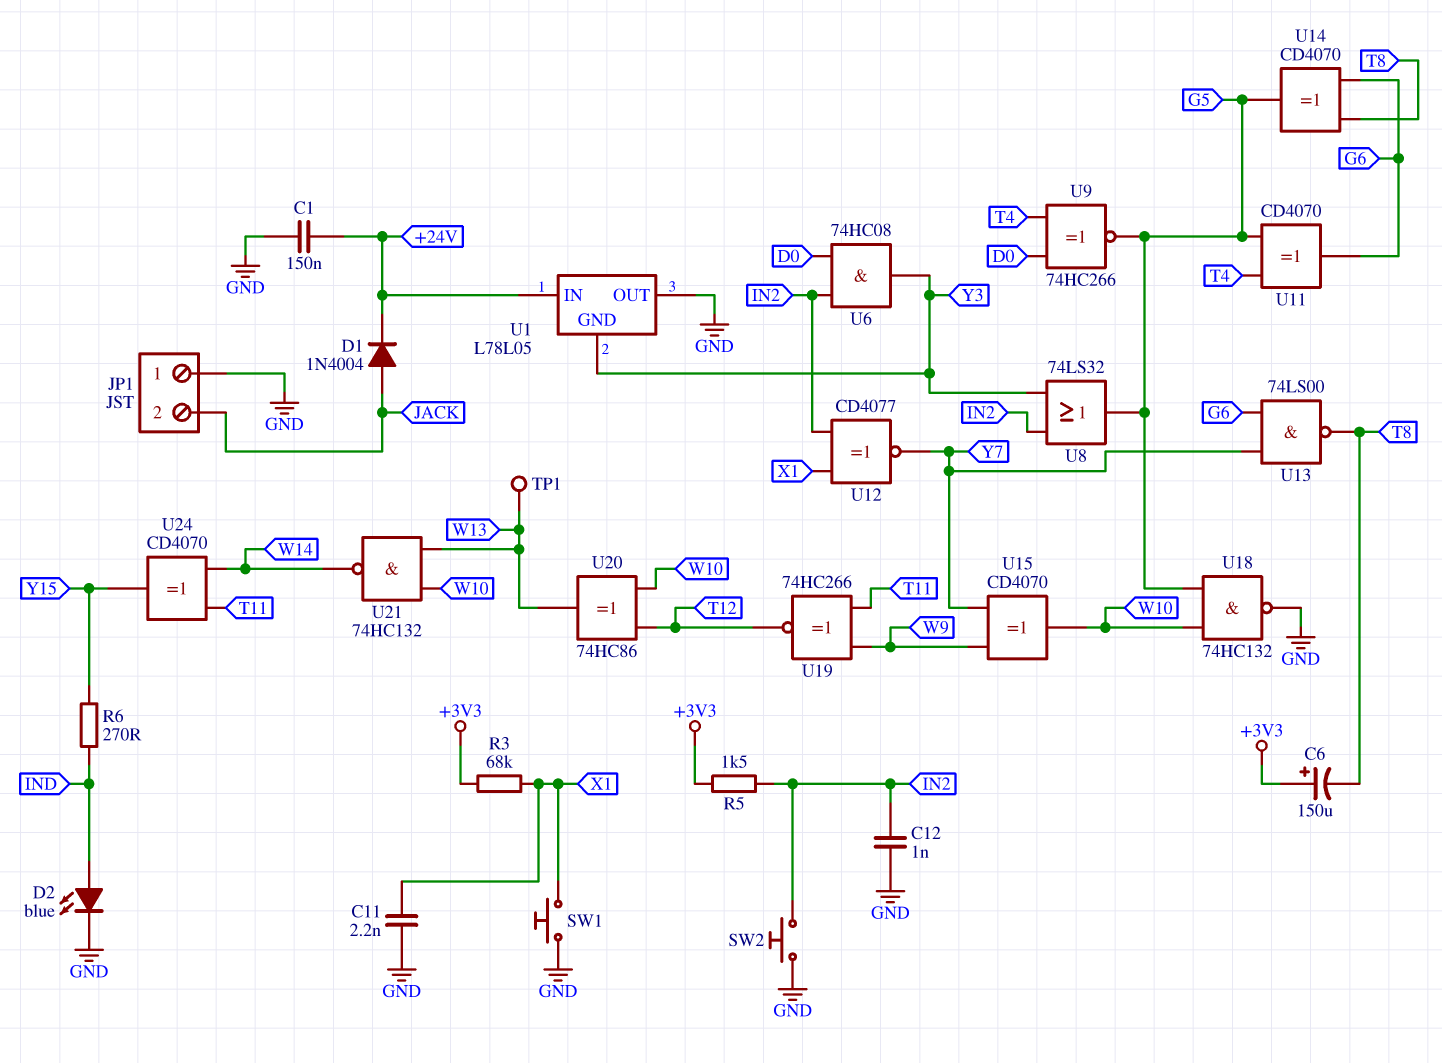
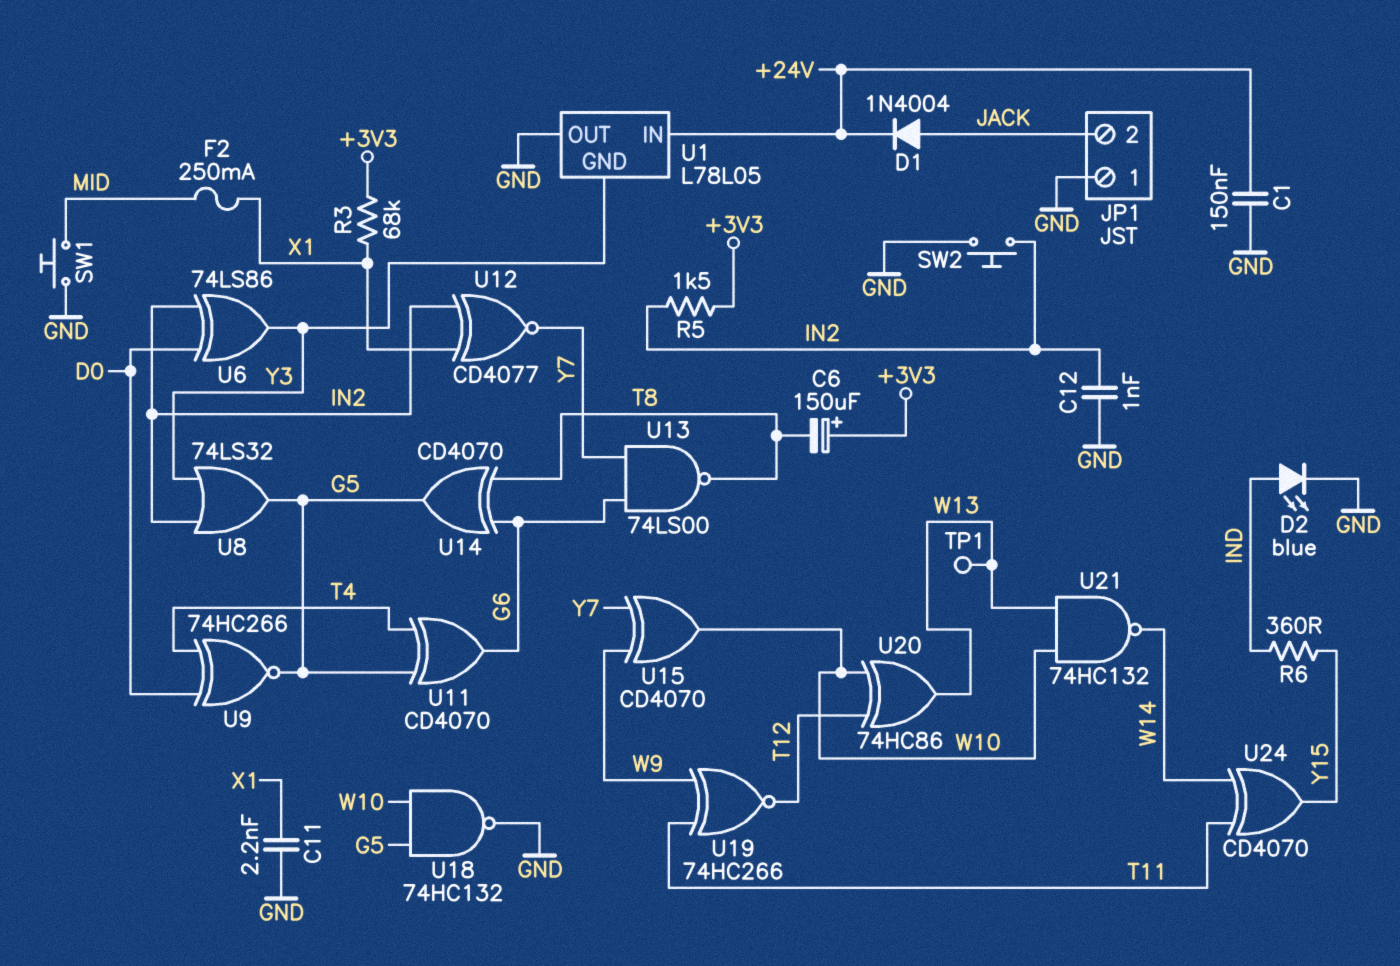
F2: none -> 250mA (MID, X1)
R6: 270 (IND, Y15) -> 360 (IND, Y15)
SW1: button (GND, X1) -> button (GND, MID)
U6: AND 74HC08 (in D0, in IN2, out Y3) -> XOR 74LS86 (in D0, in IN2, out Y3)

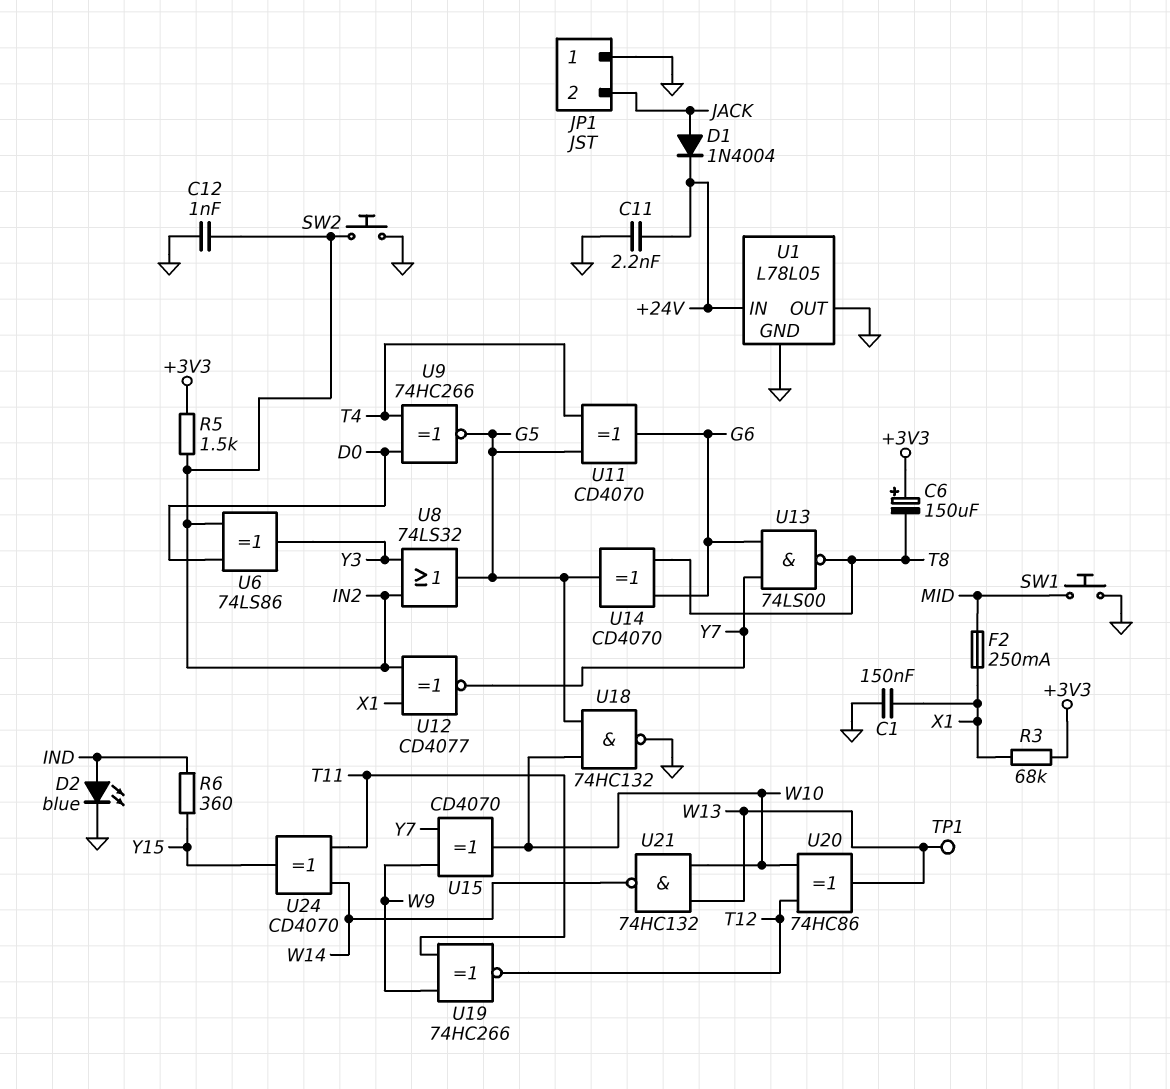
C1: 150nF (+24V, GND) -> 150nF (GND, X1)
C11: 2.2nF (GND, X1) -> 2.2nF (+24V, GND)
U1 pin GND: Y3 -> GND

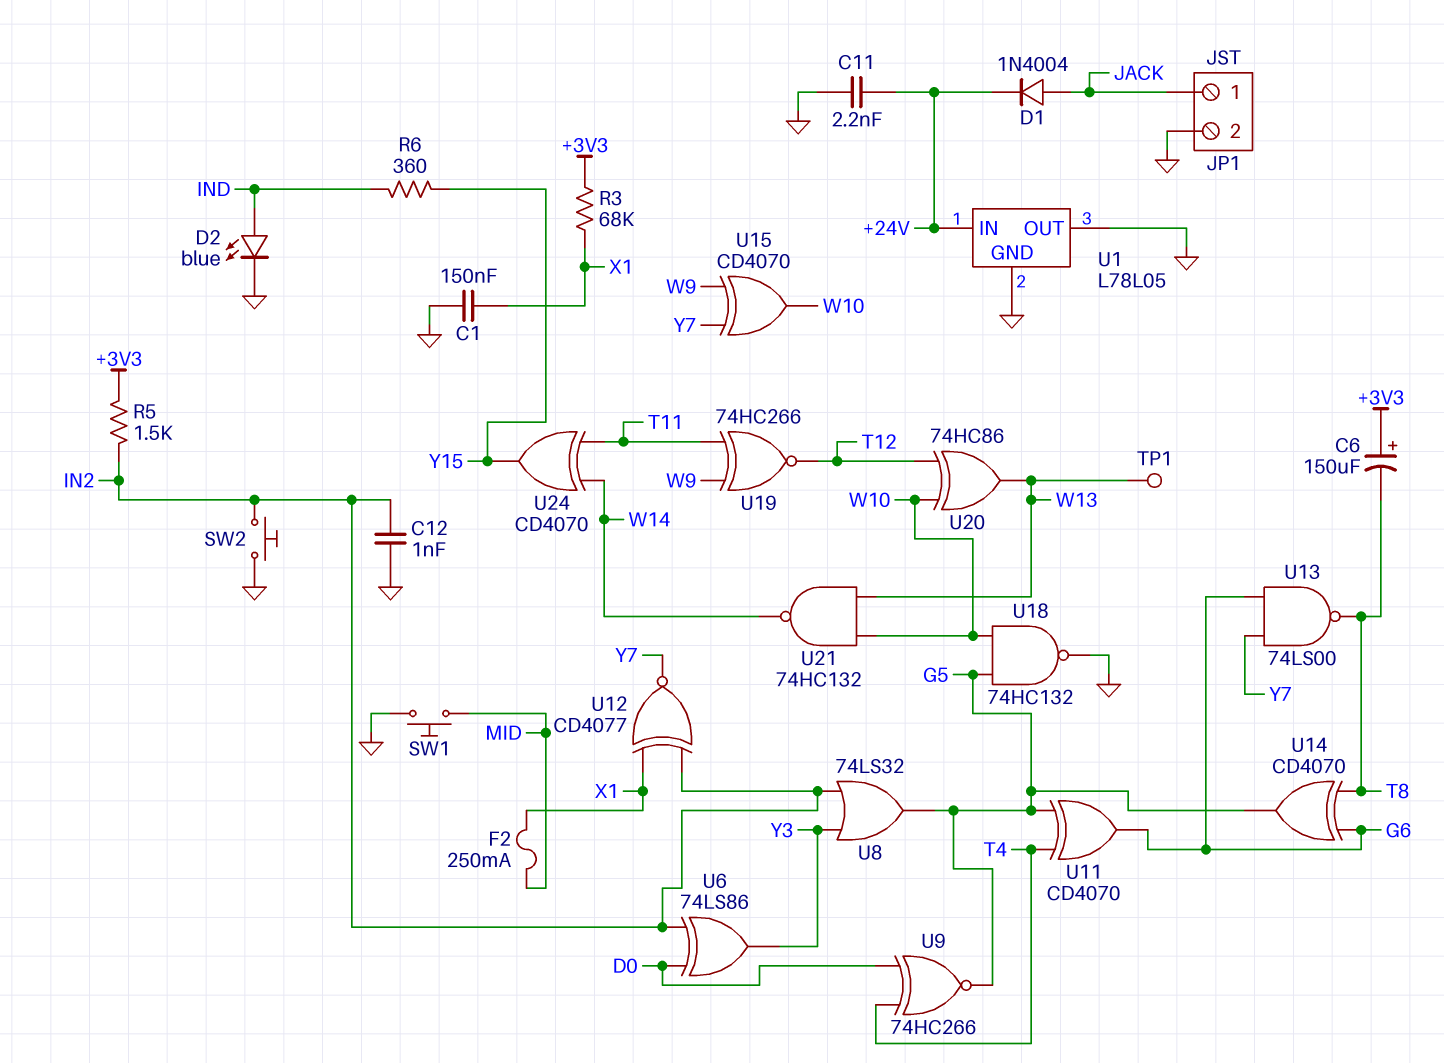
JP1 pin 1: GND -> JACK
JP1 pin 2: JACK -> GND

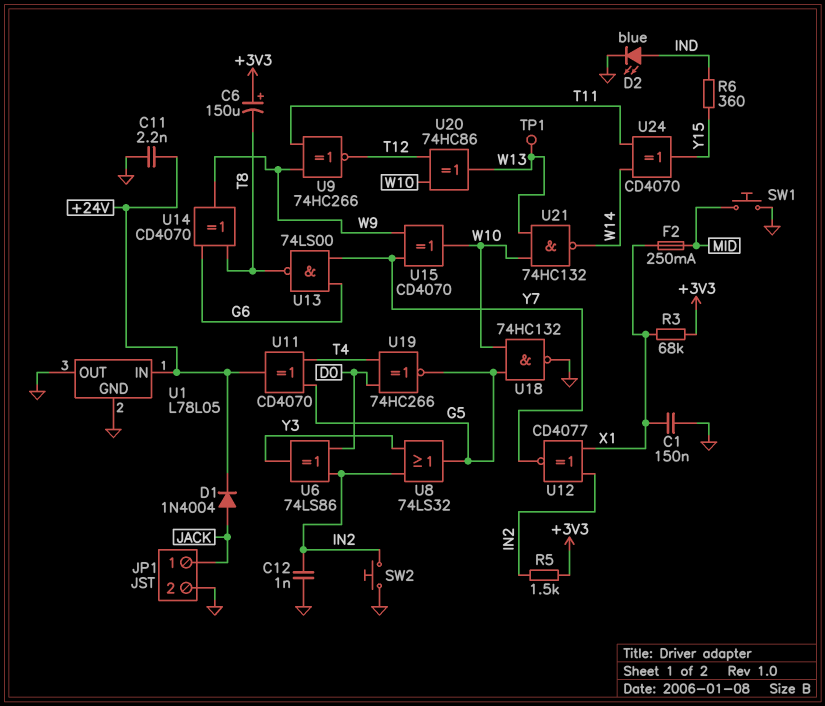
U9: XNOR 74HC266 (in D0, in T4, out G5) -> XNOR 74HC266 (in T11, in W9, out T12)
U11: XOR CD4070 (in G5, in T4, out G6) -> XOR CD4070 (in G5, in T4, out +24V)
U14: XOR CD4070 (in G6, in T8, out G5) -> XOR CD4070 (in G6, in T8, out W9)
U19: XNOR 74HC266 (in T11, in W9, out T12) -> XNOR 74HC266 (in D0, in T4, out G5)

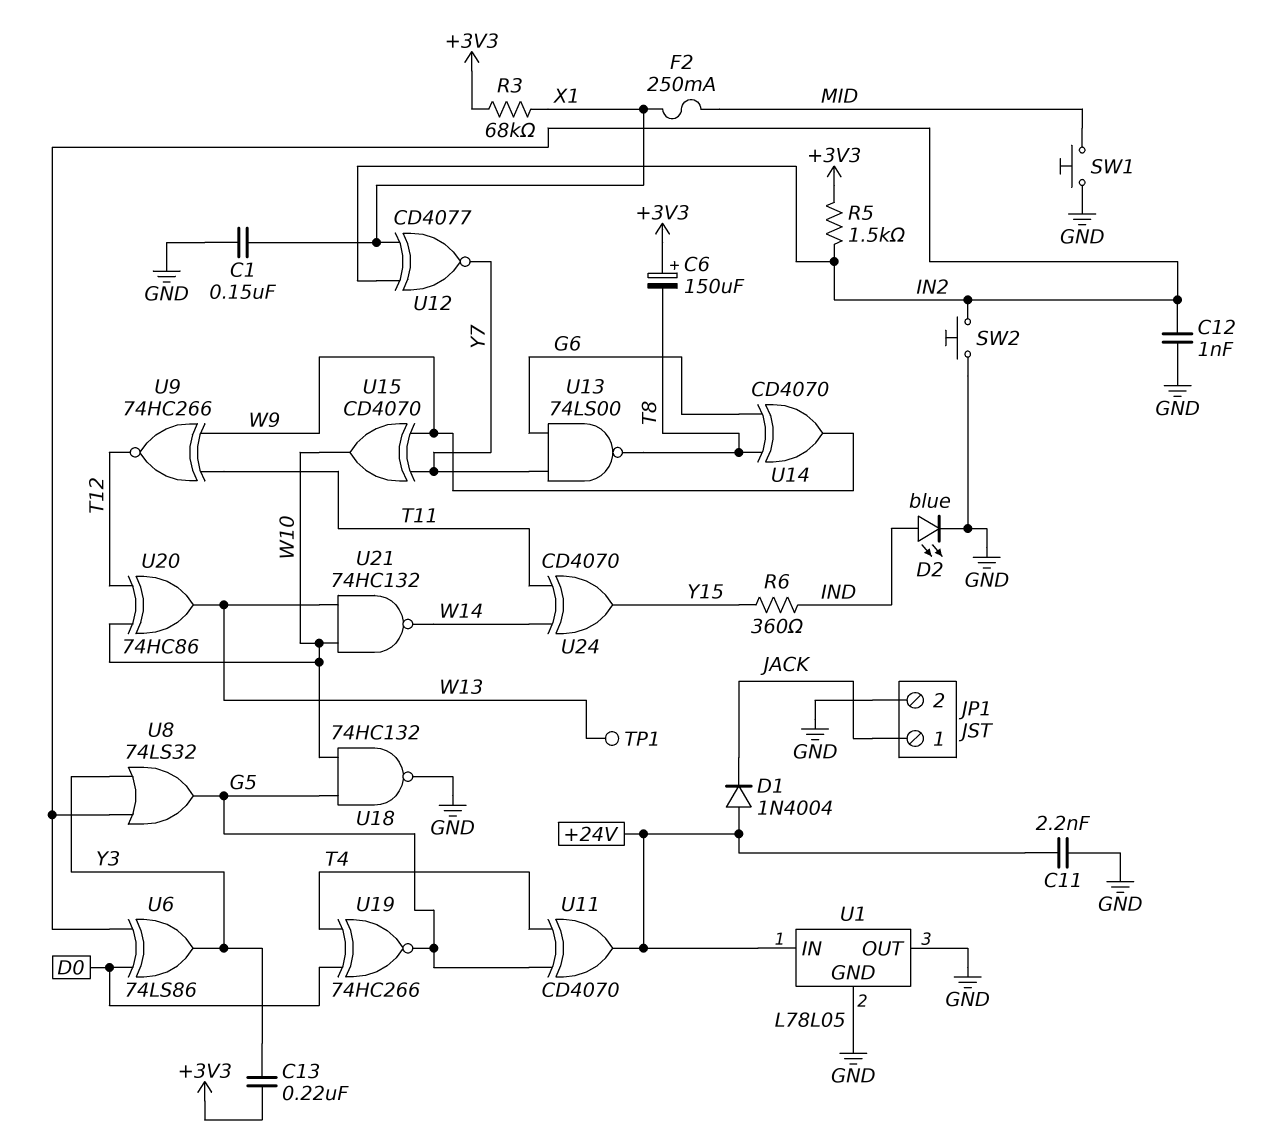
C13: none -> 220nF (+3V3, Y3)
D1: diode 1N4004 (A JACK, K +24V) -> diode 1N4004 (A +24V, K JACK)

